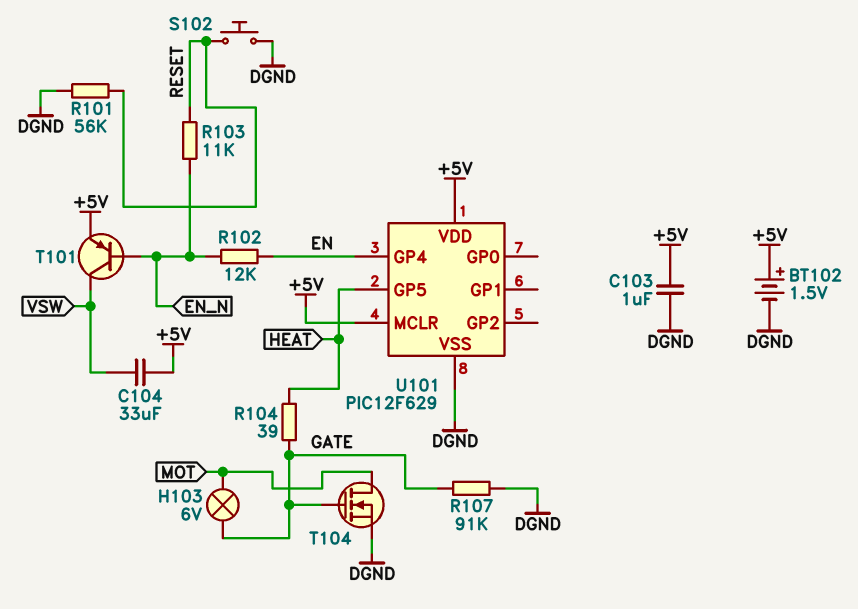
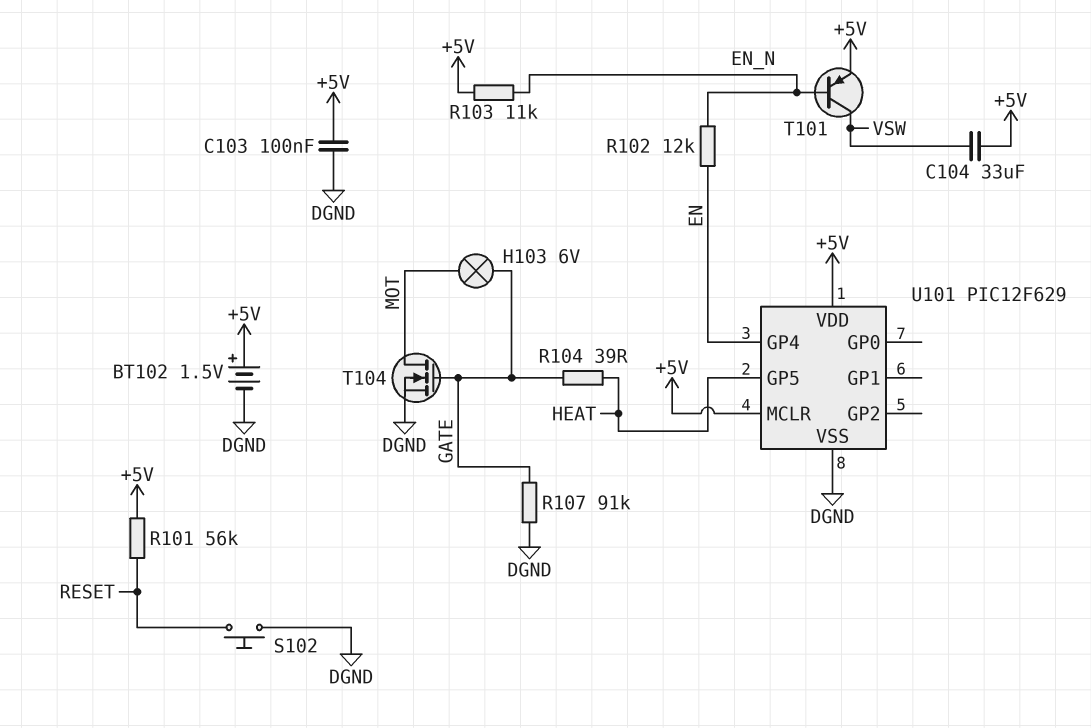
C103: 1uF (+5V, DGND) -> 100nF (+5V, DGND)
R101: 56k (DGND, RESET) -> 56k (+5V, RESET)
R103: 11k (EN_N, RESET) -> 11k (+5V, EN_N)

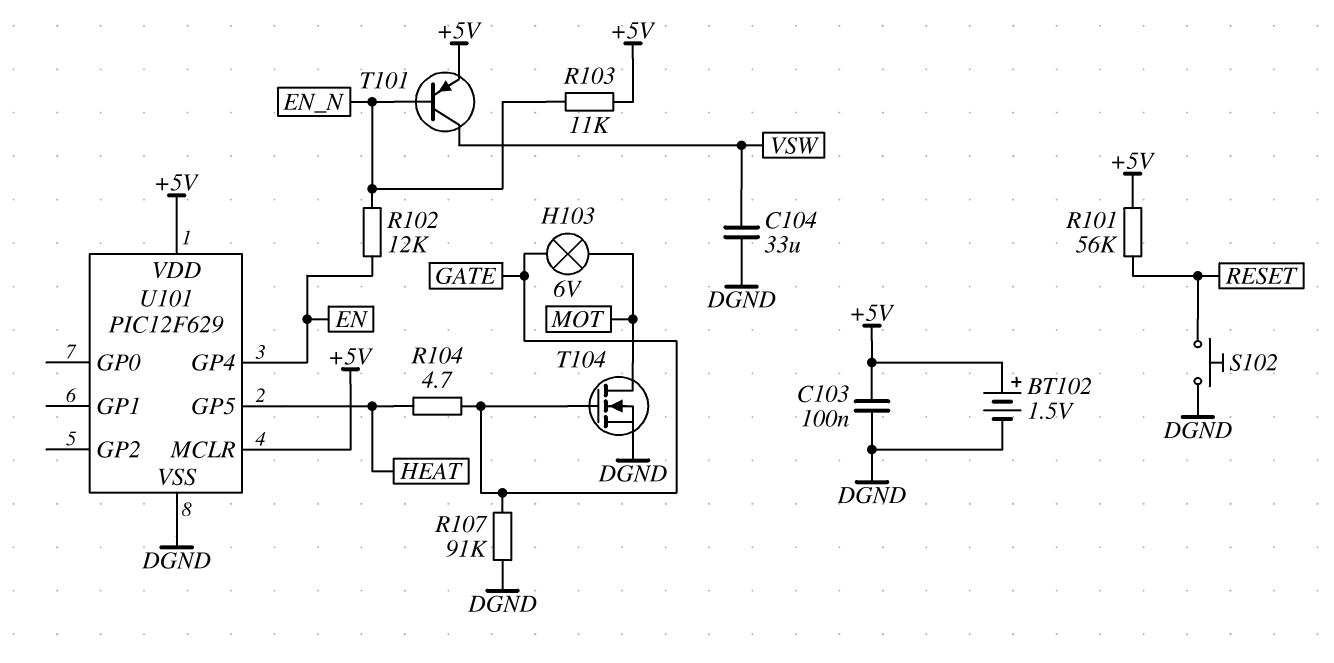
C104: 33uF (+5V, VSW) -> 33uF (DGND, VSW)
R104: 39 (GATE, HEAT) -> 4.7 (GATE, HEAT)

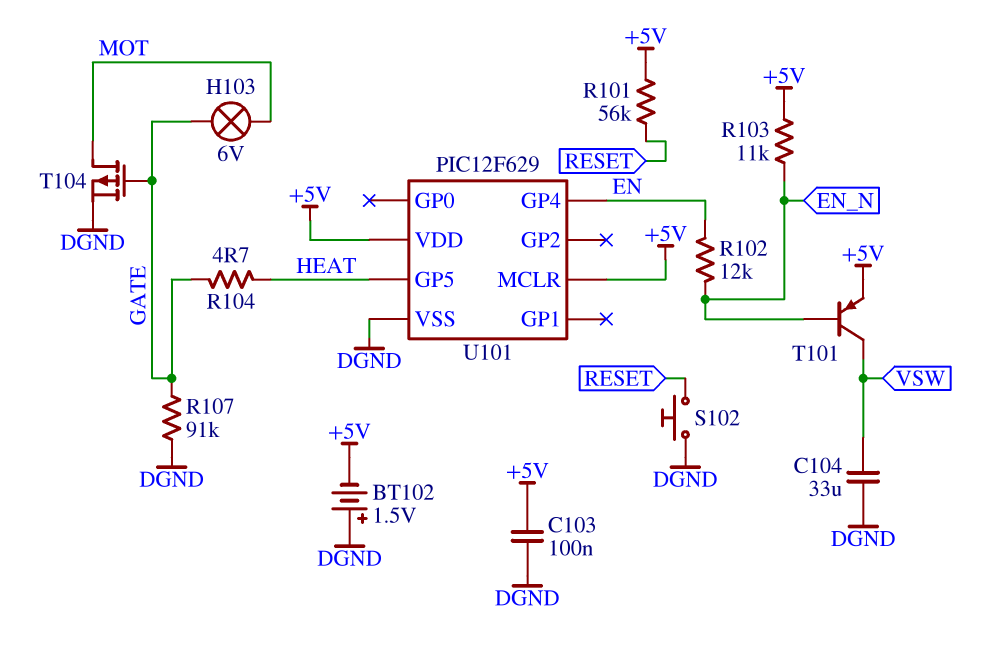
BT102: 1.5V (plus +5V, minus DGND) -> 1.5V (plus DGND, minus +5V)
T104: NMOS (G GATE, D MOT, S DGND) -> PMOS (G GATE, D MOT, S DGND)

